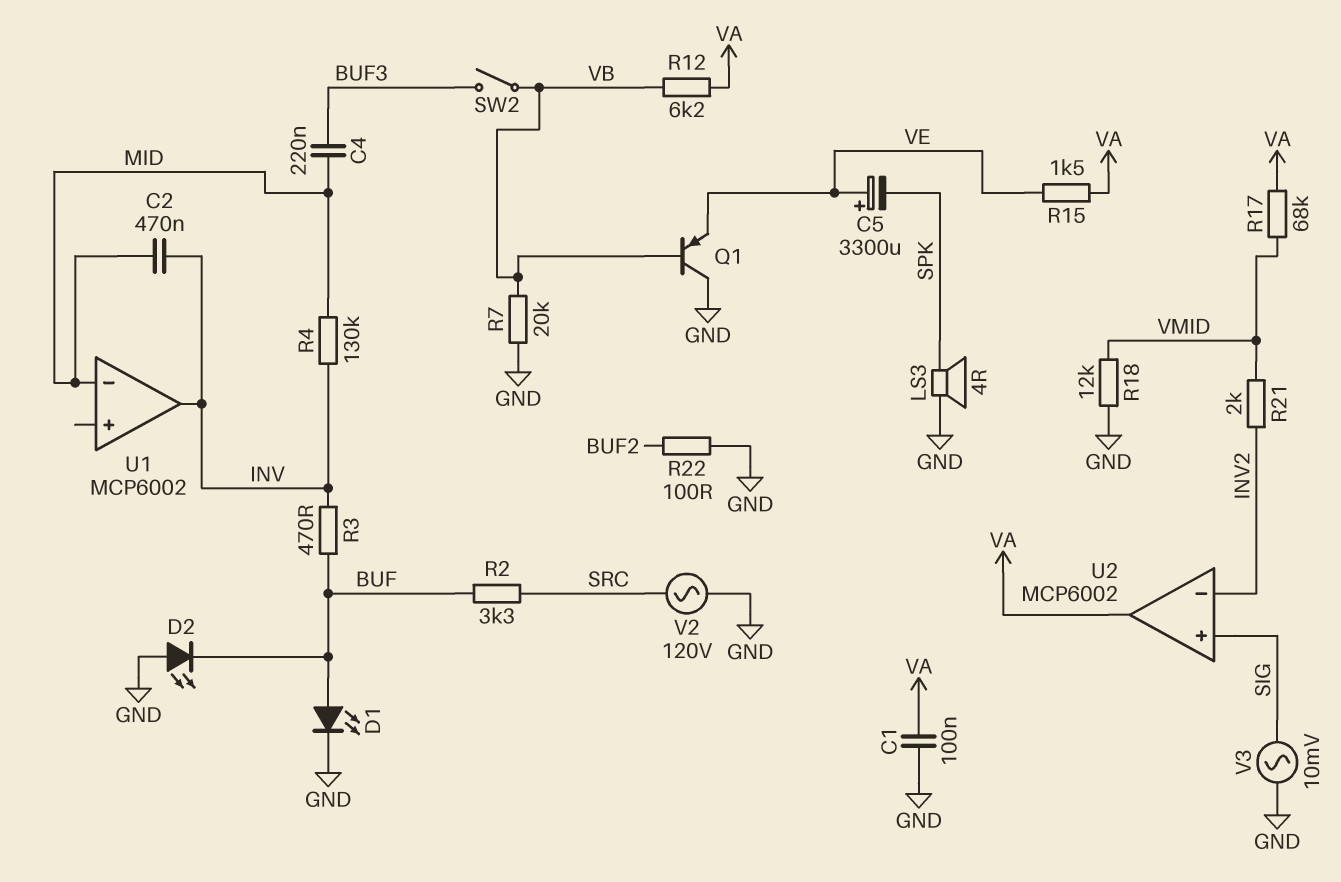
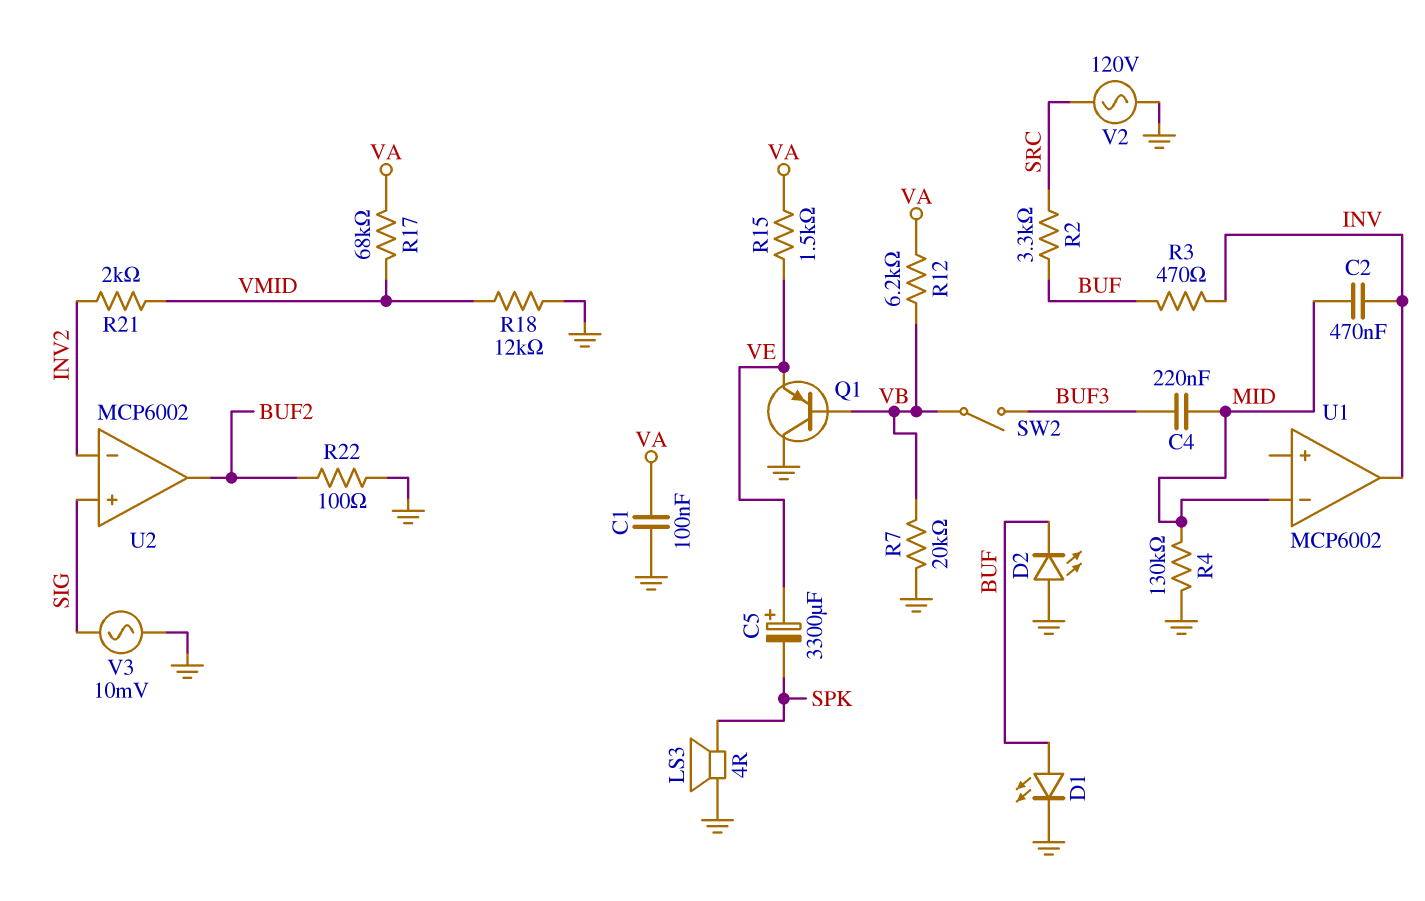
R4: 130k (INV, MID) -> 130k (GND, MID)
U2 pin out: VA -> BUF2

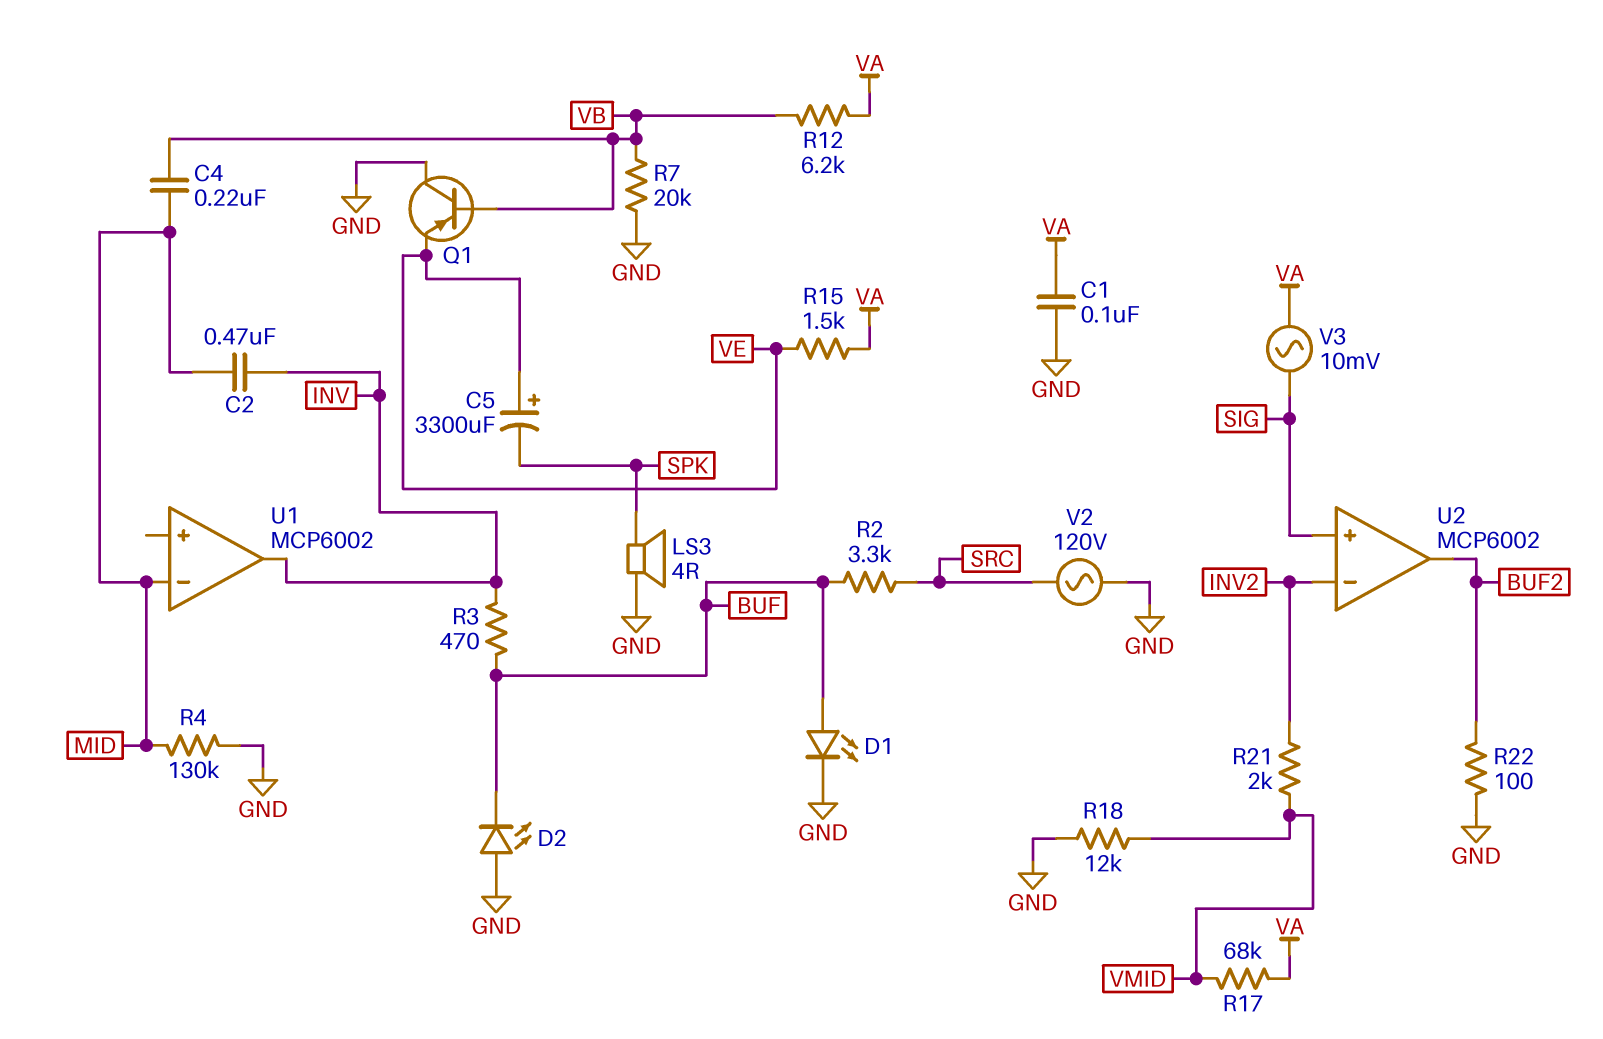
C4: 220nF (BUF3, MID) -> 220nF (MID, VB)
SW2: switch (BUF3, VB) -> none
V3: AC 10mV (GND, SIG) -> AC 10mV (SIG, VA)

